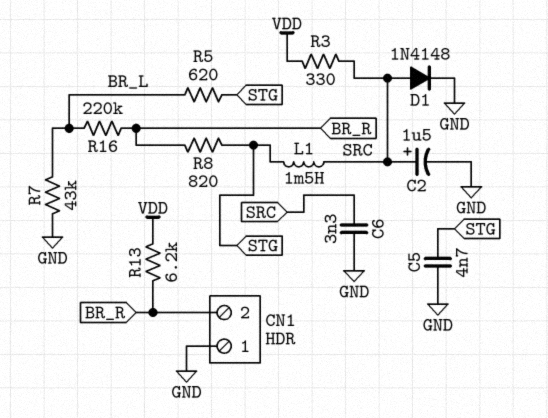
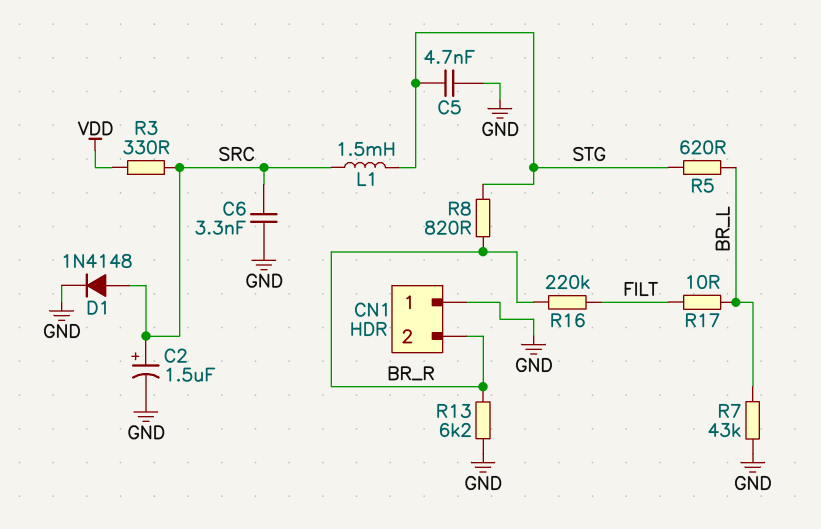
R13: 6.2k (BR_R, VDD) -> 6.2k (BR_R, GND)
R16: 220k (BR_L, BR_R) -> 220k (BR_R, FILT)
R17: none -> 10 (BR_L, FILT)

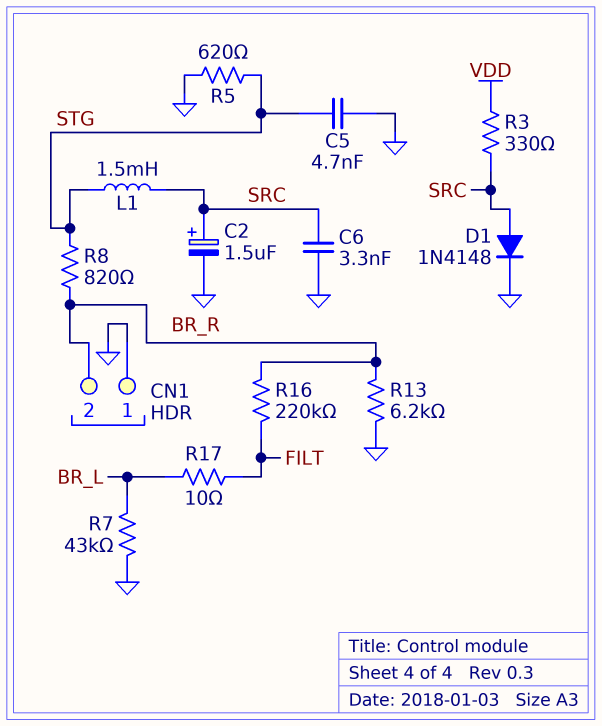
R5: 620 (BR_L, STG) -> 620 (GND, STG)

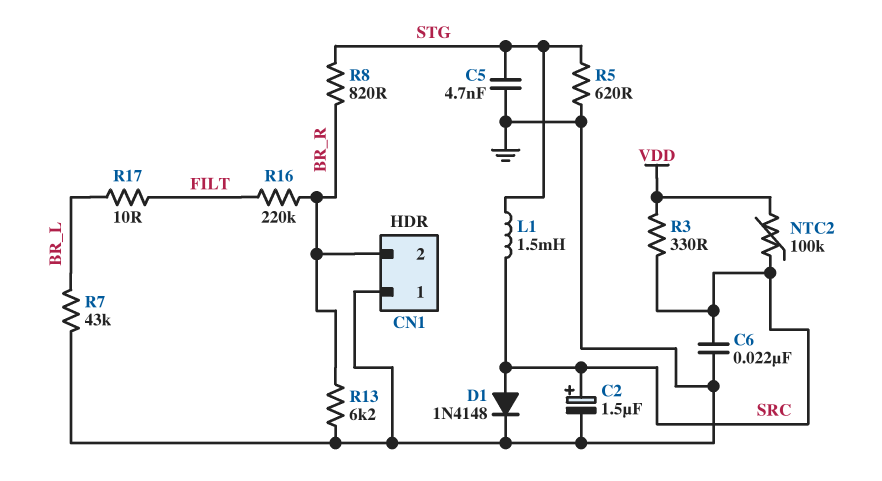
C6: 3.3nF (GND, SRC) -> 22nF (GND, SRC)
NTC2: none -> 100k (SRC, VDD)

